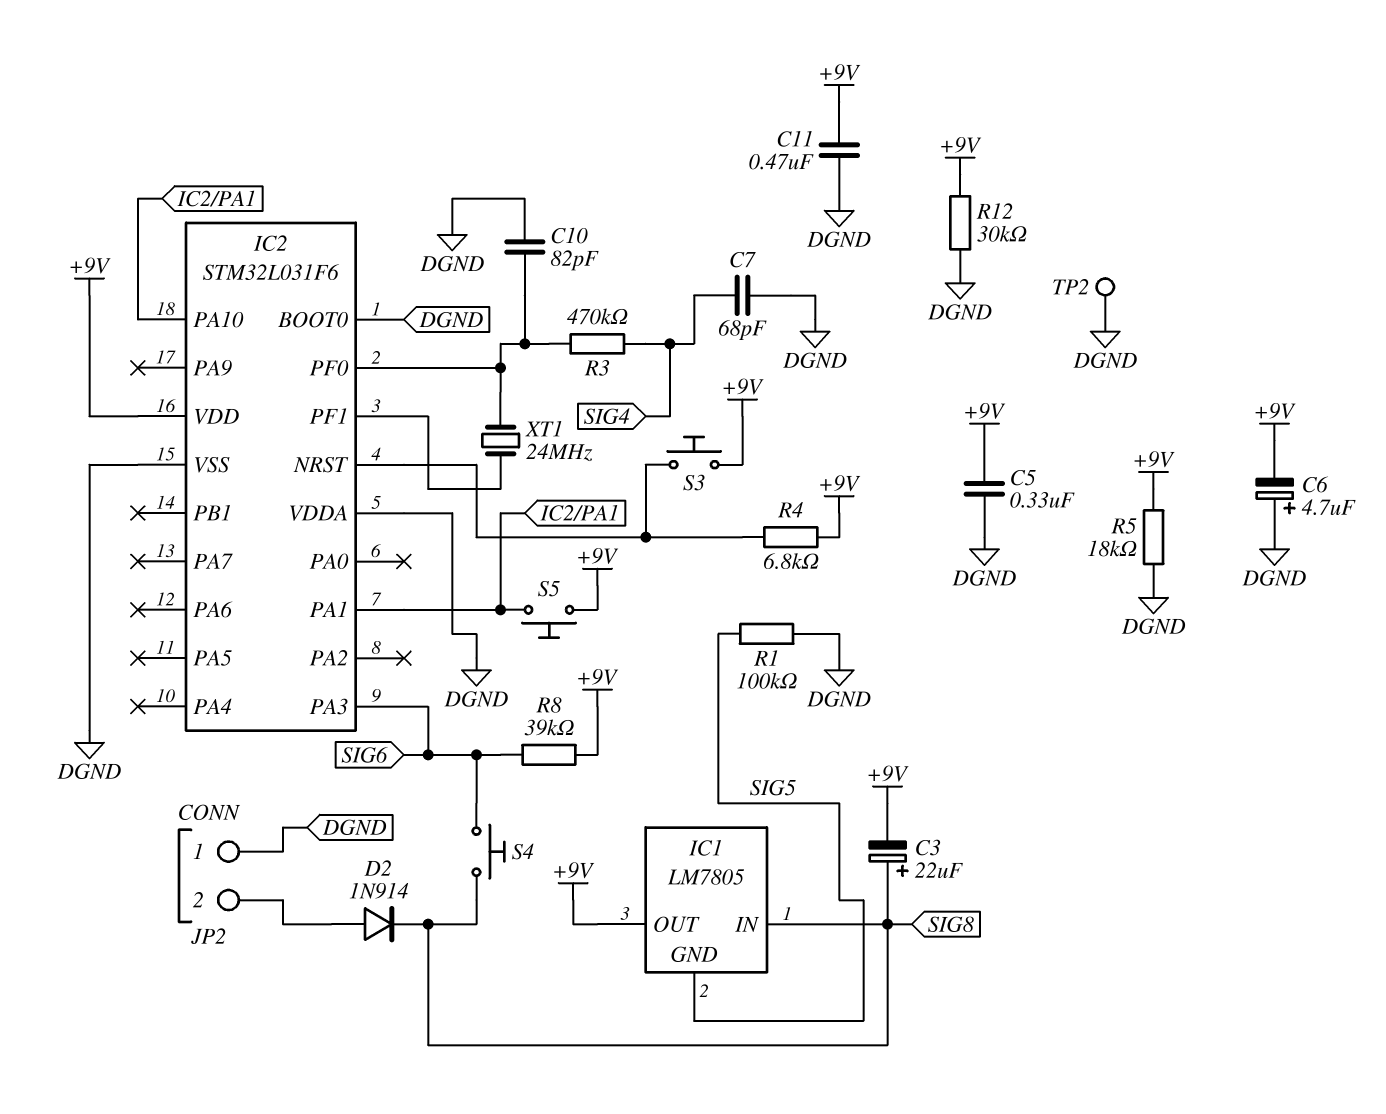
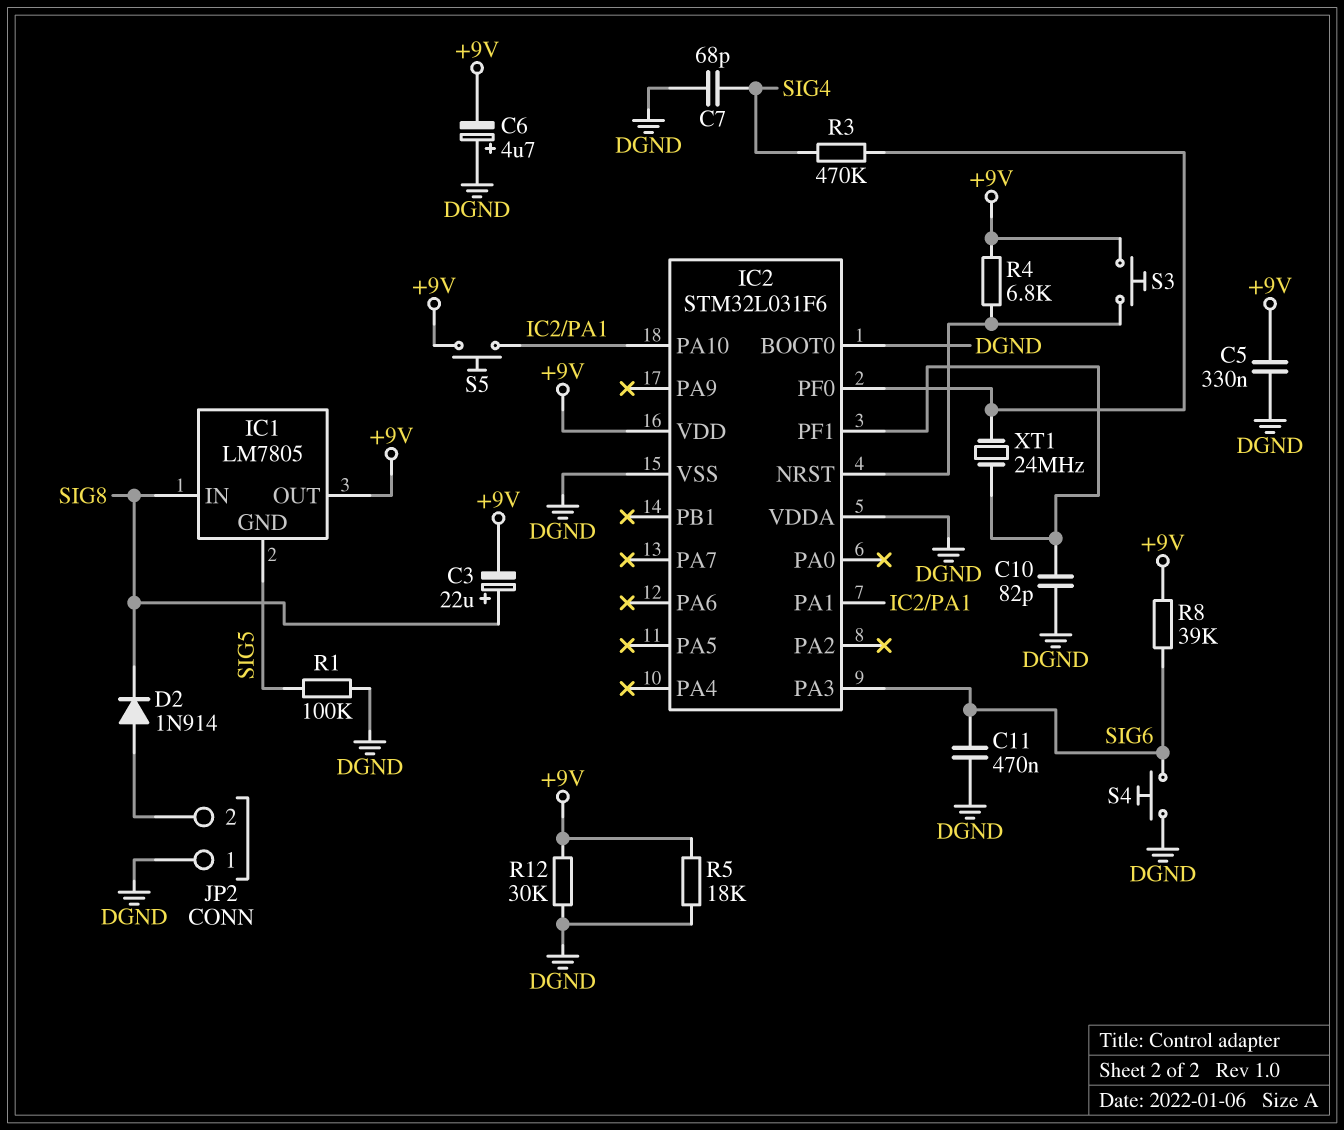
C10: 82pF (DGND, IC2/PF0) -> 82pF (DGND, IC2/PF1)
C11: 470nF (+9V, DGND) -> 470nF (DGND, SIG6)
S4: button (SIG6, SIG8) -> button (DGND, SIG6)
TP2: test point (DGND) -> none

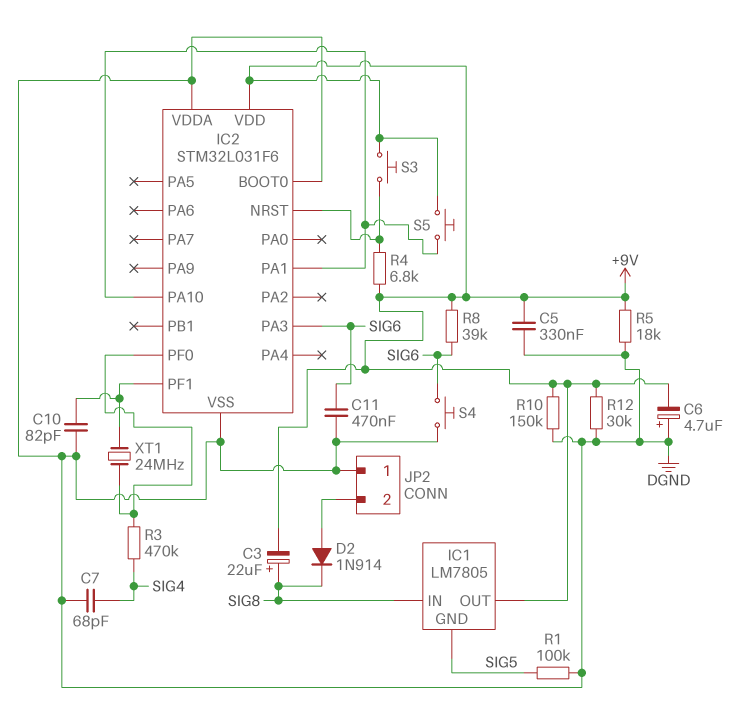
R10: none -> 150k (+9V, DGND)

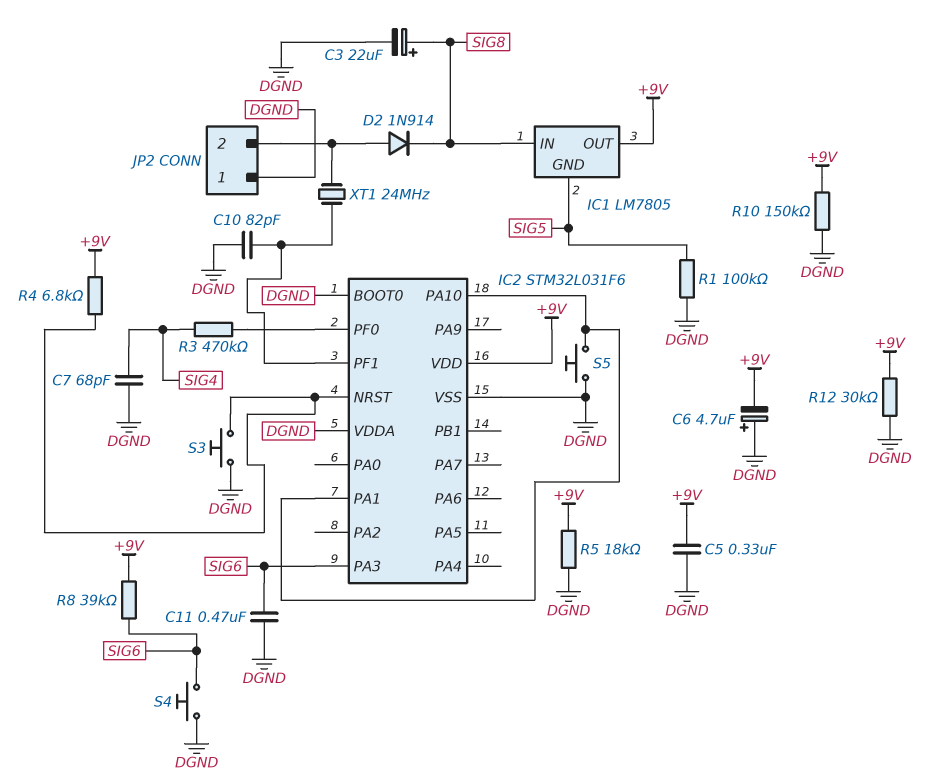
C3: 22uF (plus SIG8, minus +9V) -> 22uF (plus SIG8, minus DGND)
S3: button (+9V, IC2/NRST) -> button (DGND, IC2/NRST)
S5: button (+9V, IC2/PA1) -> button (DGND, IC2/PA1)
XT1: 24MHz (IC2/PF0, IC2/PF1) -> 24MHz (IC2/PF1, JP2/2)

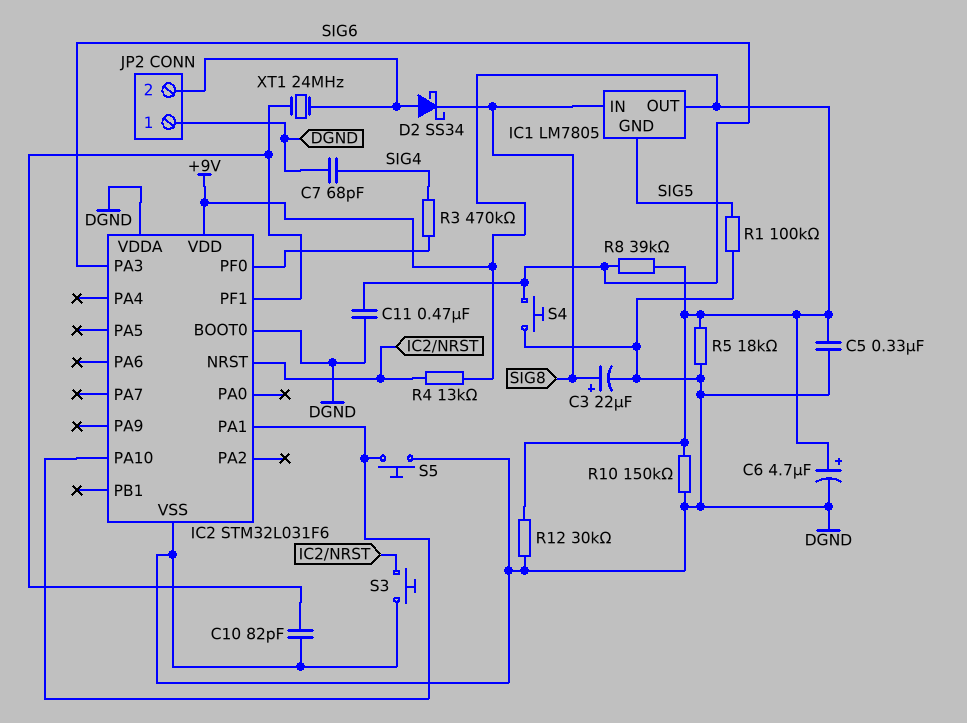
C6: 4.7uF (plus DGND, minus +9V) -> 4.7uF (plus +9V, minus DGND)
D2: diode 1N914 (A JP2/2, K SIG8) -> schottky SS34 (A JP2/2, K SIG8)
R4: 6.8k (+9V, IC2/NRST) -> 13k (+9V, IC2/NRST)

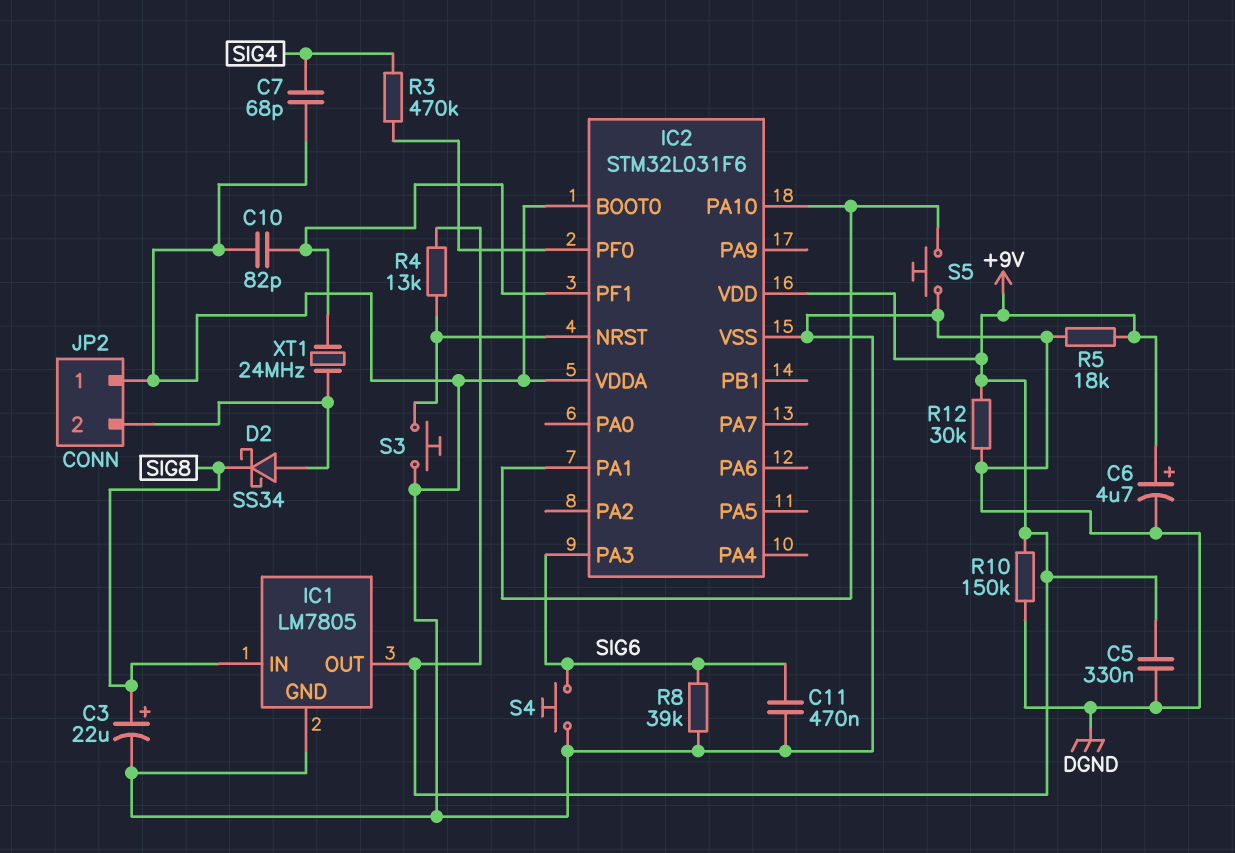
IC1 pin GND: SIG5 -> DGND
R1: 100k (DGND, SIG5) -> none
R8: 39k (+9V, SIG6) -> 39k (DGND, SIG6)

